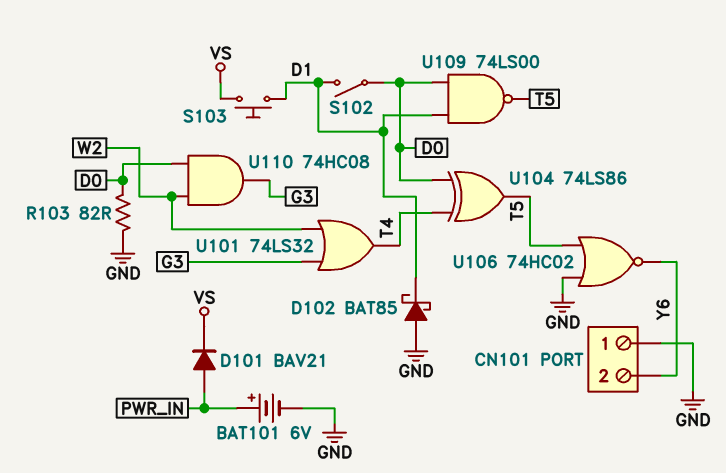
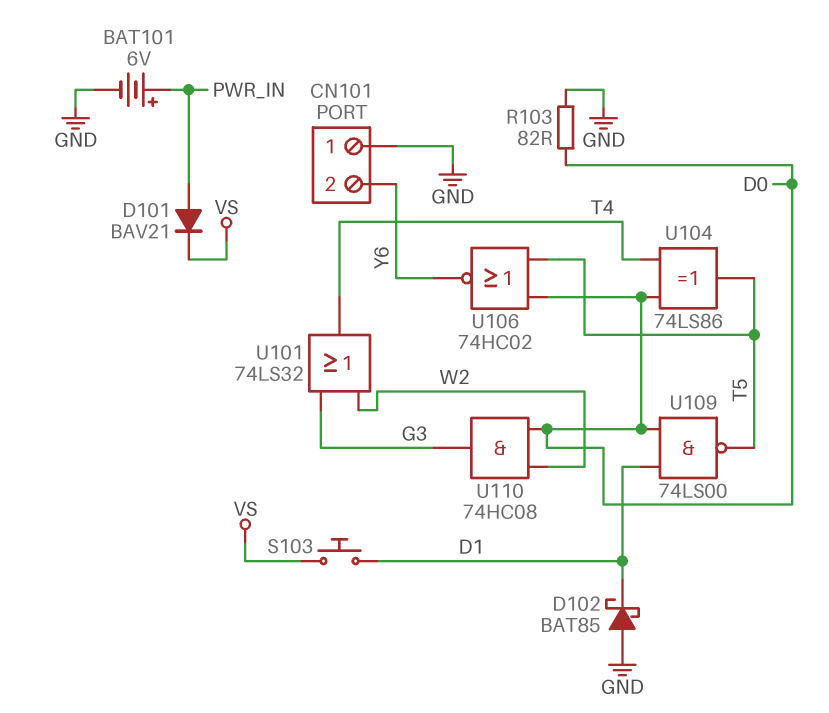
S102: switch (D0, D1) -> none
U106: NOR 74HC02 (in GND, in T5, out Y6) -> NOR 74HC02 (in D0, in T5, out Y6)

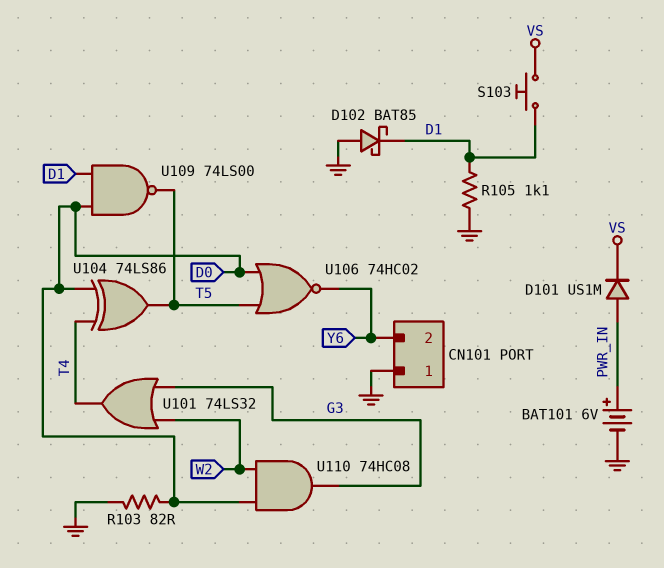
D101: diode BAV21 (A PWR_IN, K VS) -> diode US1M (A PWR_IN, K VS)
R105: none -> 1.1k (D1, GND)

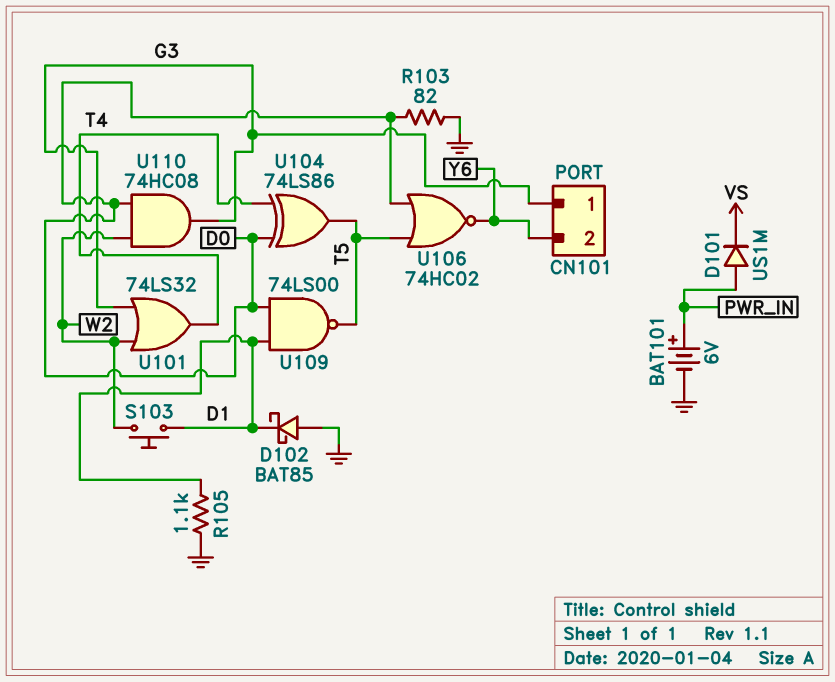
CN101 pin 1: GND -> G3
S103: button (D1, VS) -> button (D1, W2)

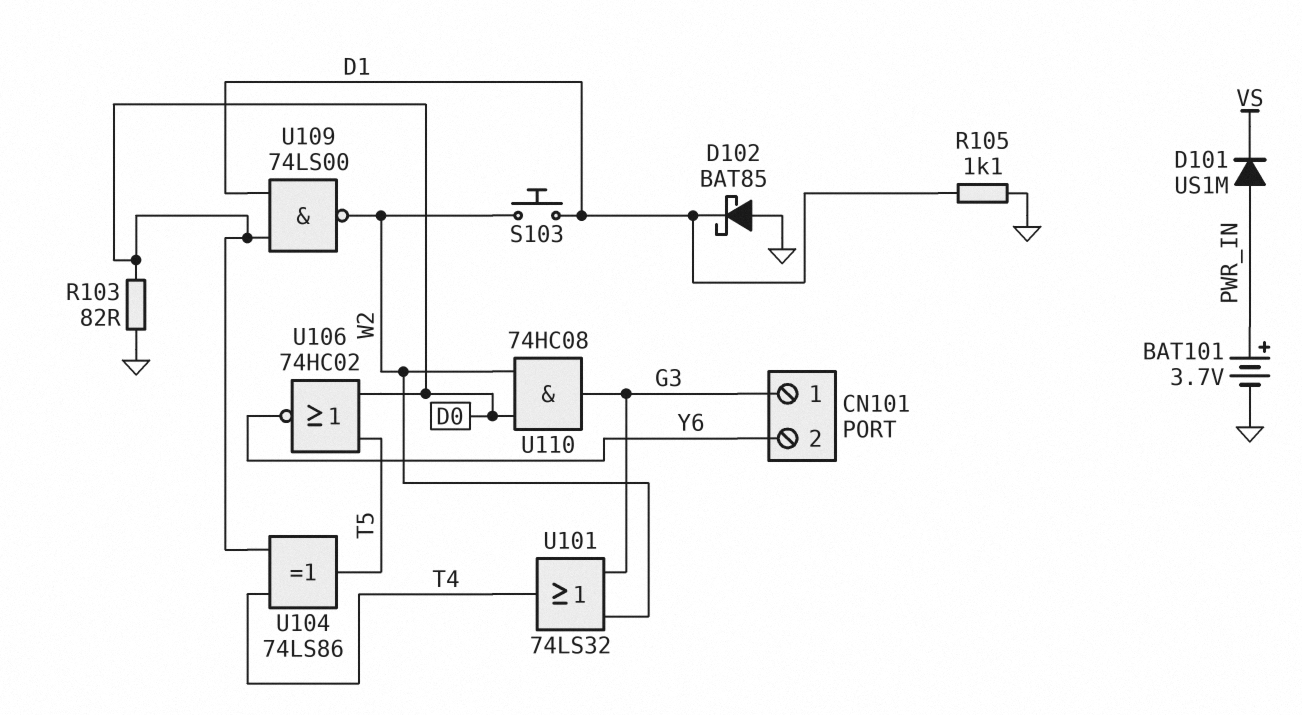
BAT101: 6V (plus PWR_IN, minus GND) -> 3.7V (plus PWR_IN, minus GND)
U109: NAND 74LS00 (in D0, in D1, out T5) -> NAND 74LS00 (in D0, in D1, out W2)

